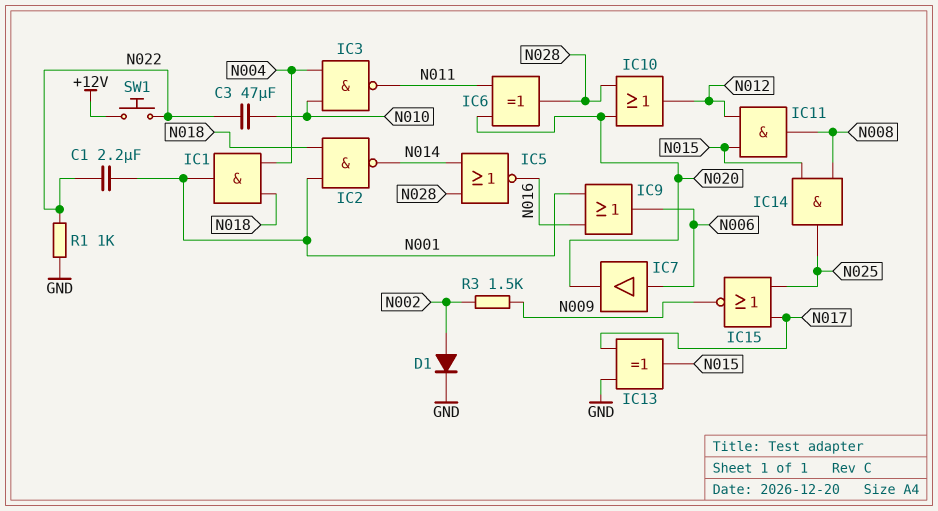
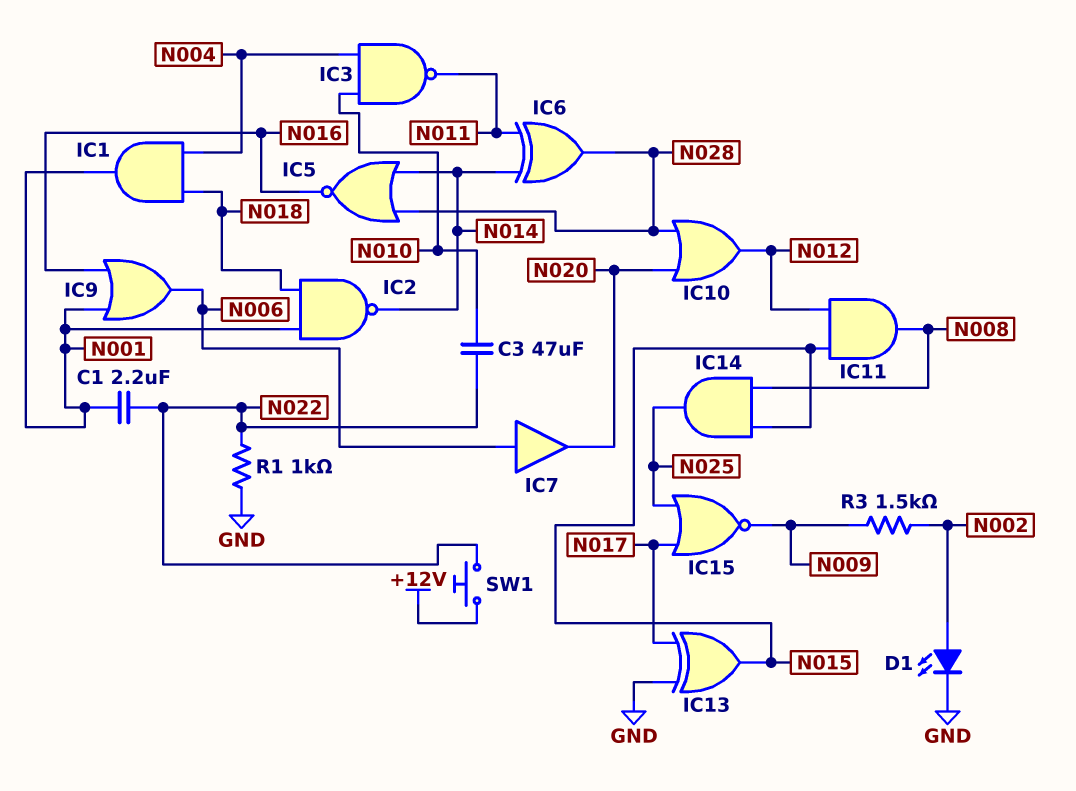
D1: diode (A N002, K GND) -> LED (A N002, K GND)
IC6: XOR (in N011, in N020, out N028) -> XOR (in N011, in N014, out N028)

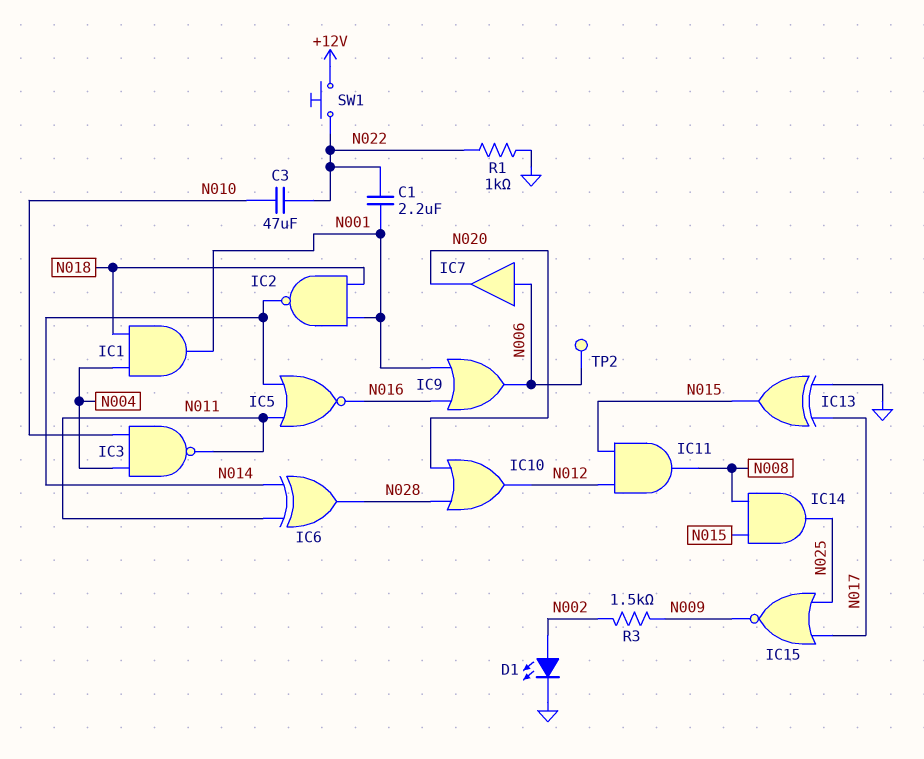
IC5: NOR (in N014, in N028, out N016) -> NOR (in N011, in N014, out N016)
TP2: none -> test point (N006)

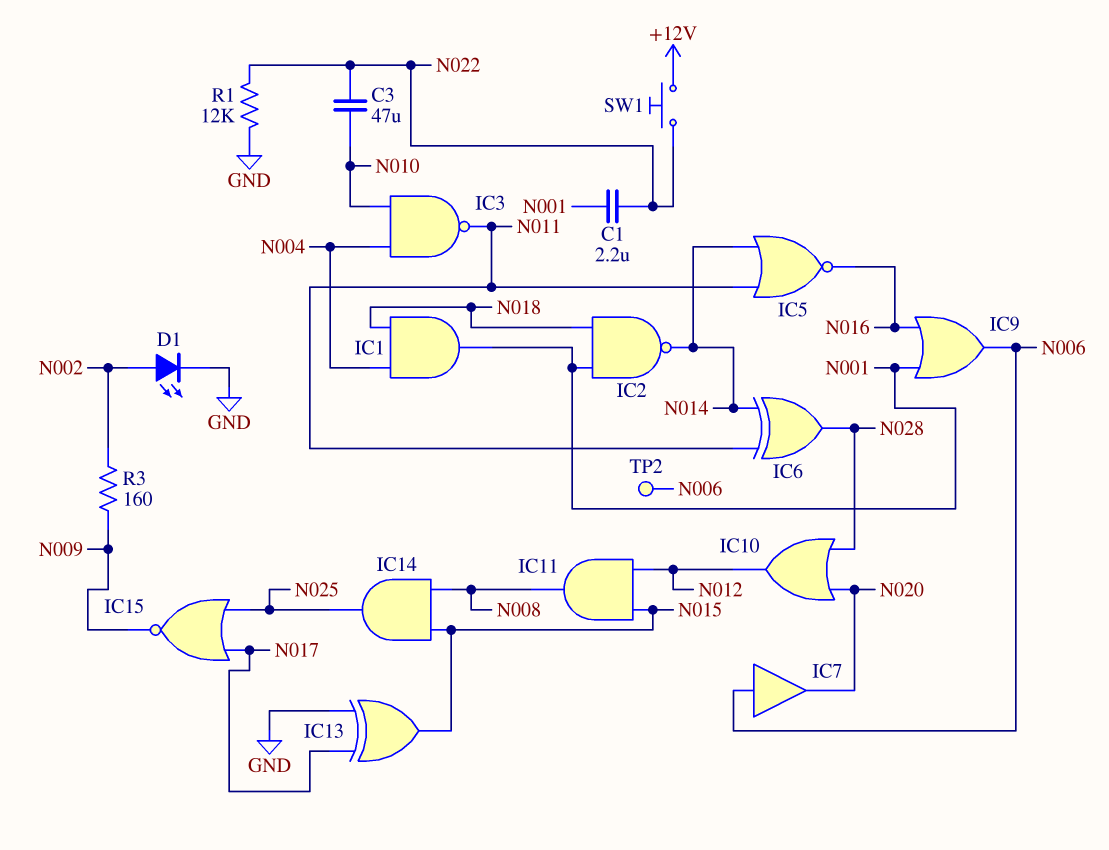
R1: 1k (GND, N022) -> 12k (GND, N022)
R3: 1.5k (N002, N009) -> 160 (N002, N009)

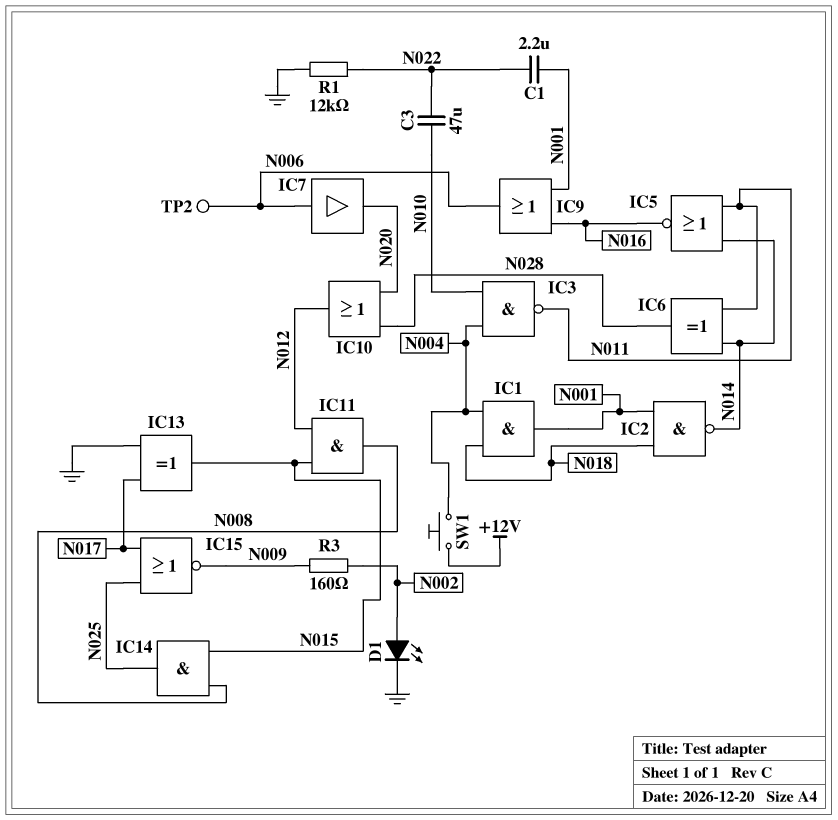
SW1: button (+12V, N022) -> button (+12V, N004)

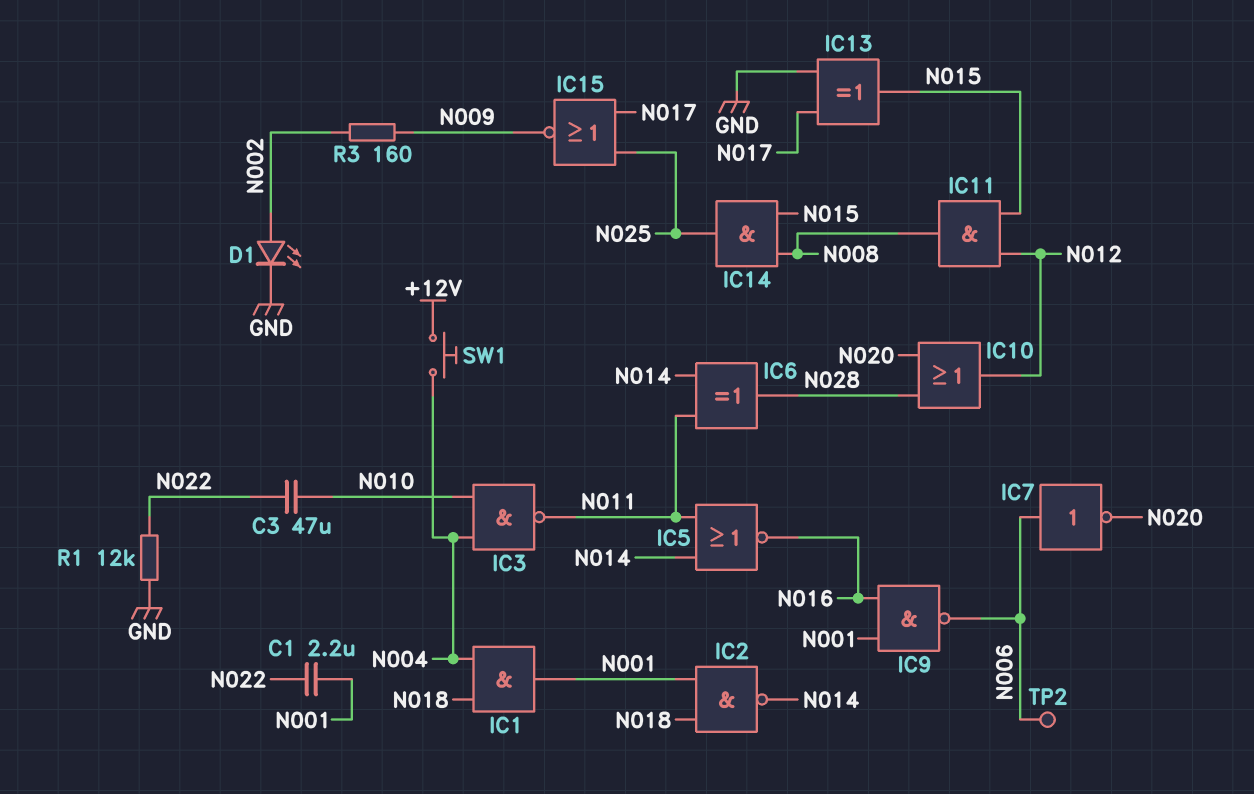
IC7: buffer (in N006, out N020) -> NOT (in N006, out N020)
IC9: OR (in N001, in N016, out N006) -> NAND (in N001, in N016, out N006)

